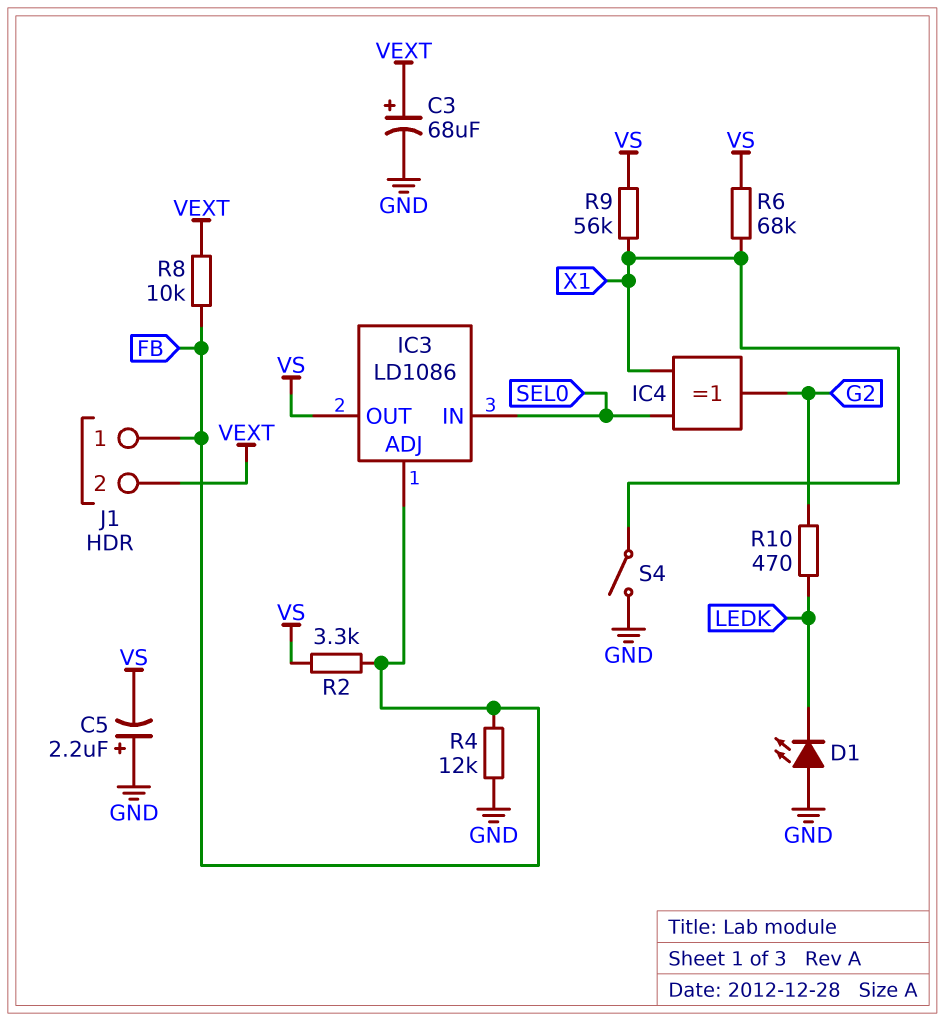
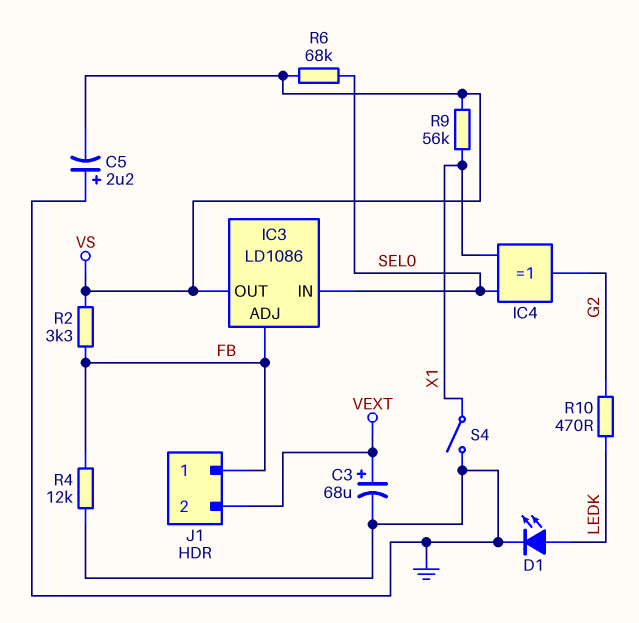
D1: LED (A GND, K LEDK) -> LED (A LEDK, K GND)
R6: 68k (VS, X1) -> 68k (SEL0, VS)
R8: 10k (FB, VEXT) -> none

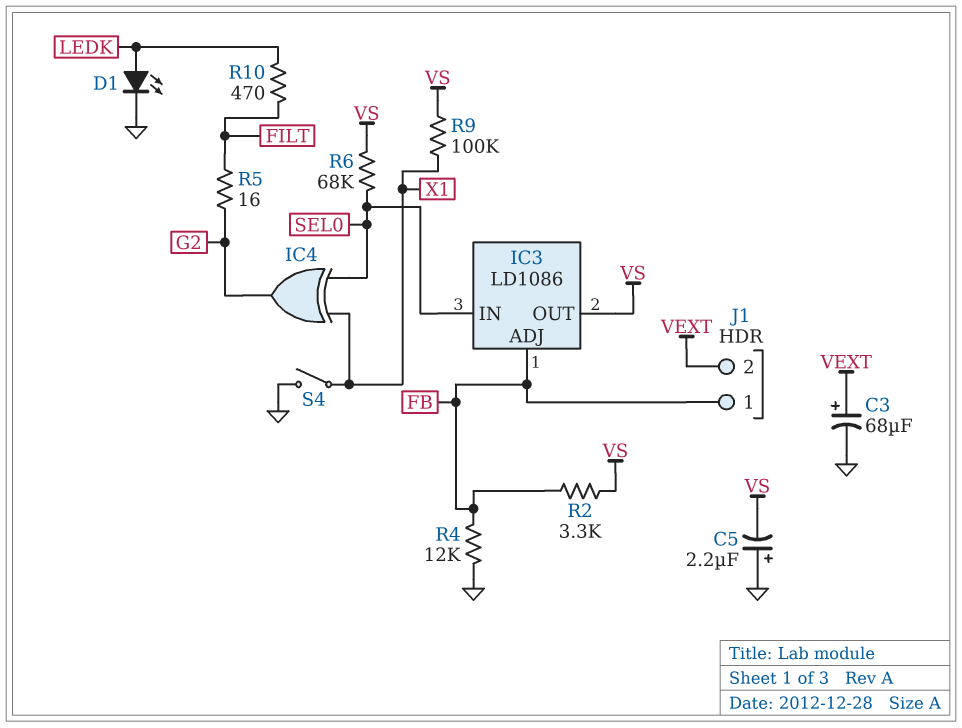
R5: none -> 16 (FILT, G2)
R9: 56k (VS, X1) -> 100k (VS, X1)
R10: 470 (G2, LEDK) -> 470 (FILT, LEDK)

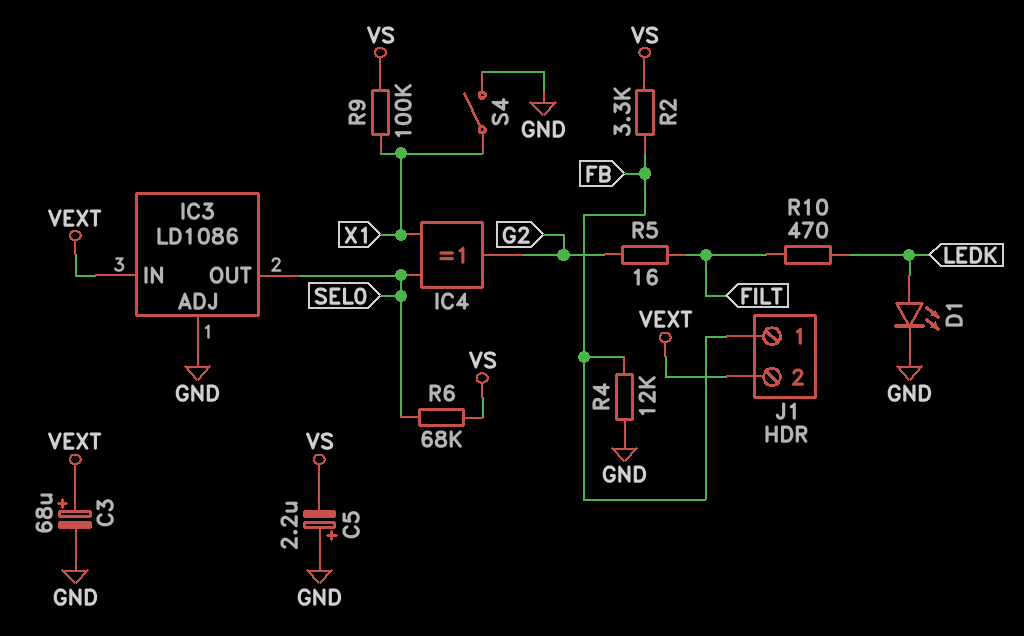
IC3 pin ADJ: FB -> GND
IC3 pin IN: SEL0 -> VEXT
IC3 pin OUT: VS -> SEL0

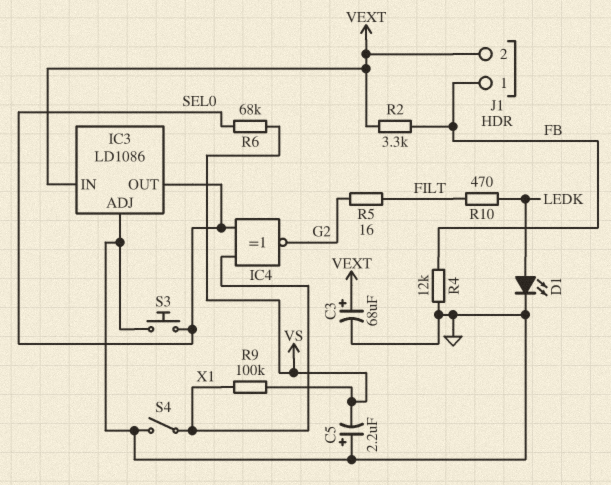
IC4: XOR (in SEL0, in X1, out G2) -> XNOR (in SEL0, in X1, out G2)
R2: 3.3k (FB, VS) -> 3.3k (FB, VEXT)
S3: none -> button (GND, SEL0)

